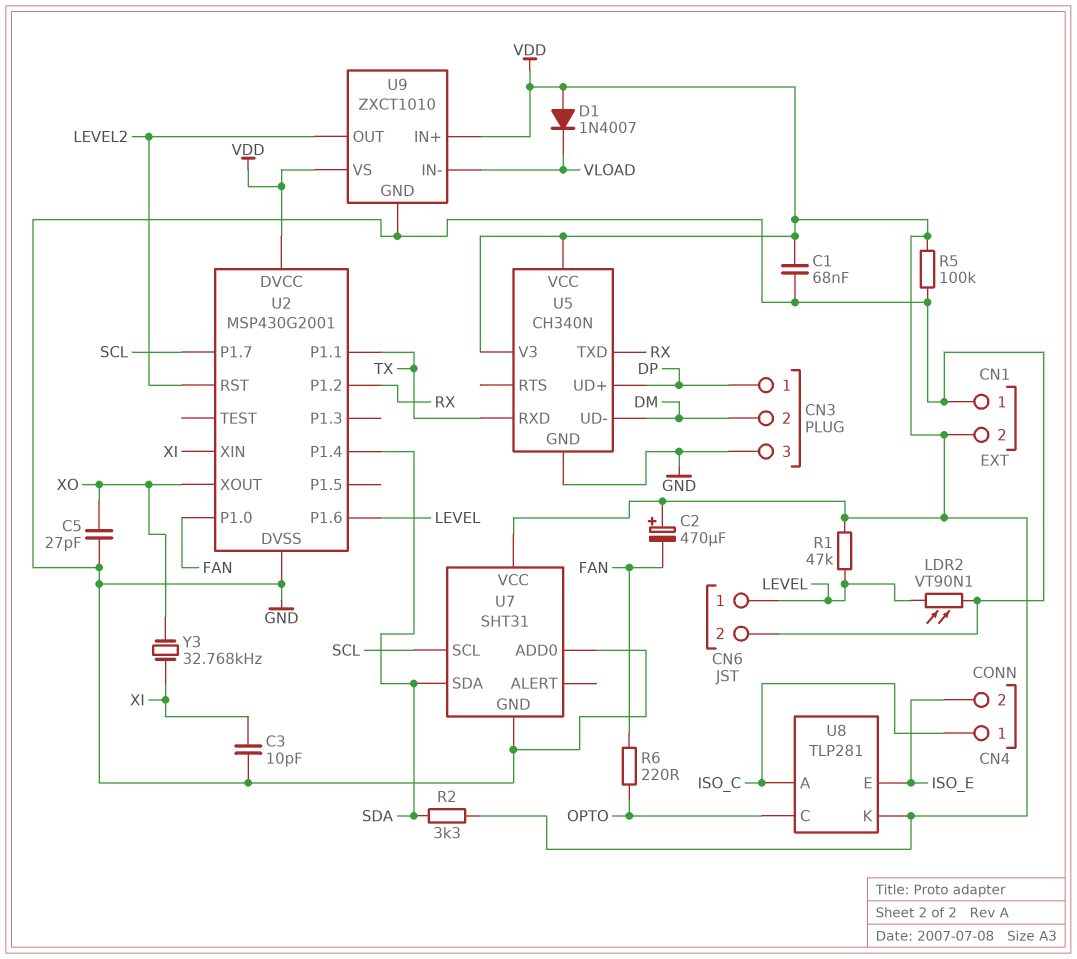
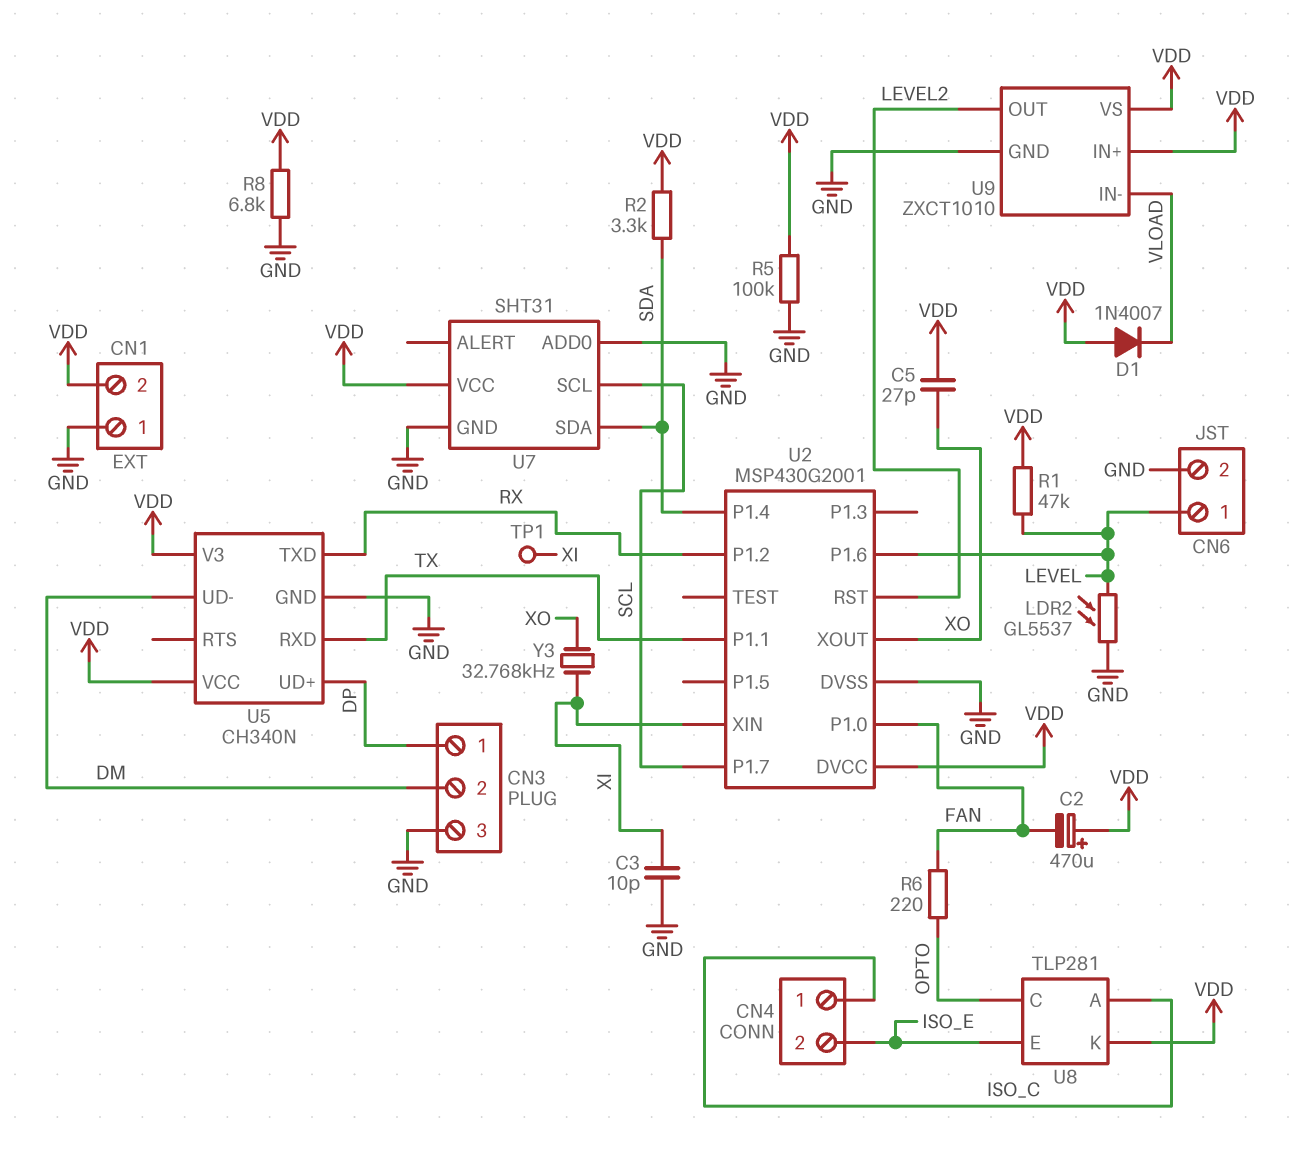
C1: 68nF (GND, VDD) -> none
C5: 27pF (GND, XO) -> 27pF (VDD, XO)
LDR2: VT90N1 (GND, LEVEL) -> GL5537 (GND, LEVEL)
R8: none -> 6.8k (GND, VDD)
TP1: none -> test point (XI)

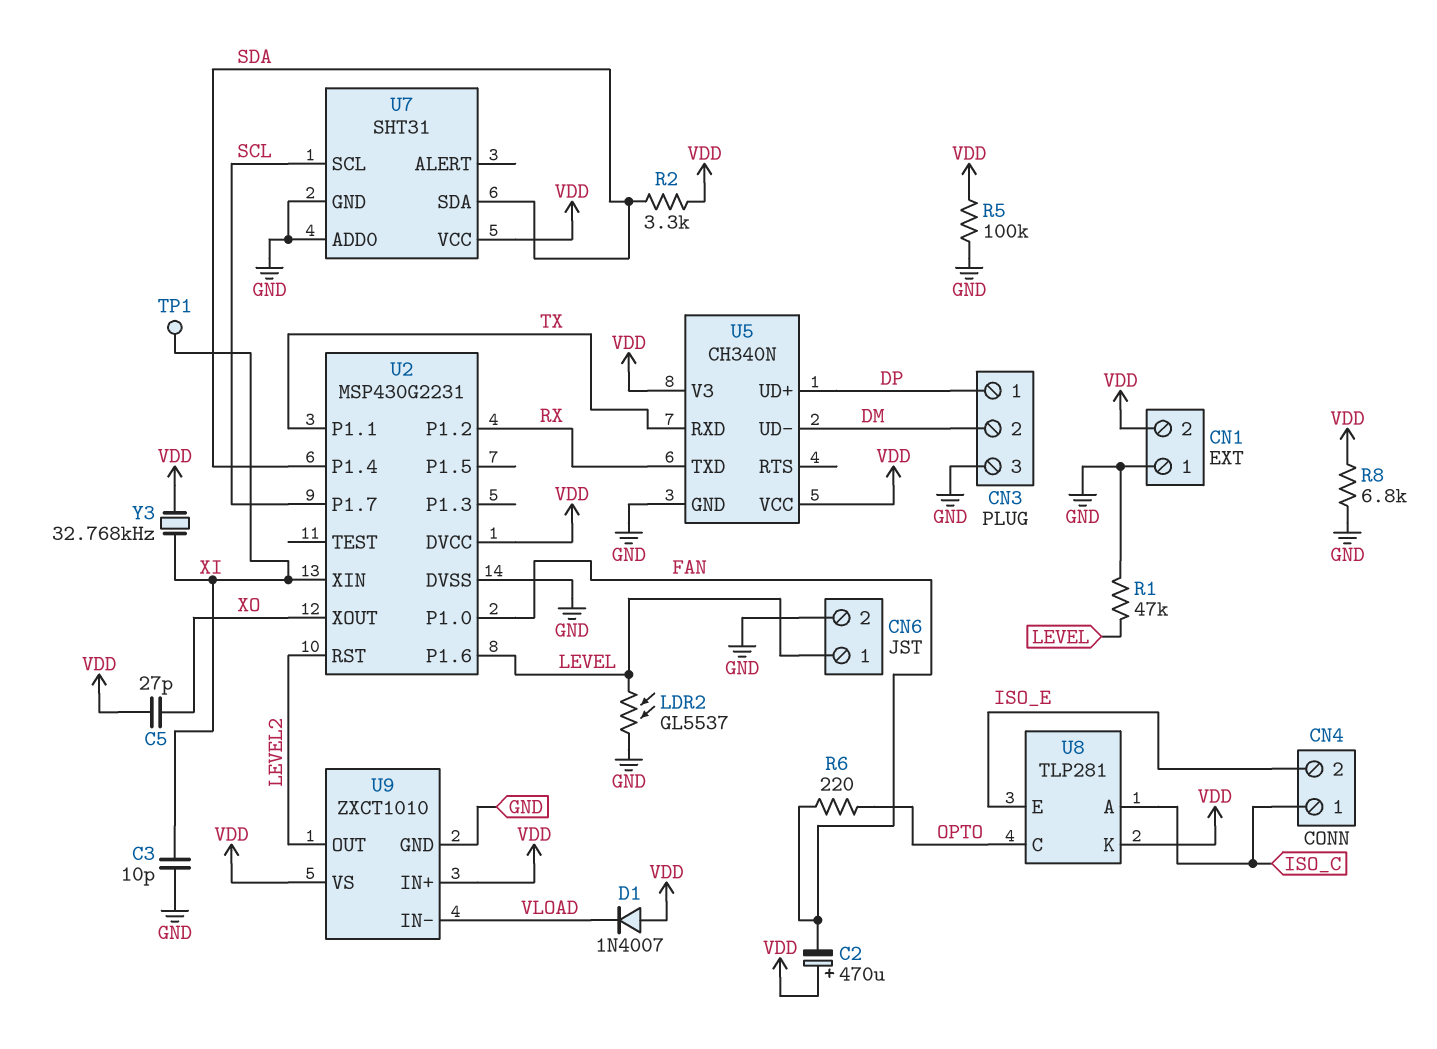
R1: 47k (LEVEL, VDD) -> 47k (GND, LEVEL)
U2: MSP430G2001 -> MSP430G2231
Y3: 32.768kHz (XI, XO) -> 32.768kHz (VDD, XI)

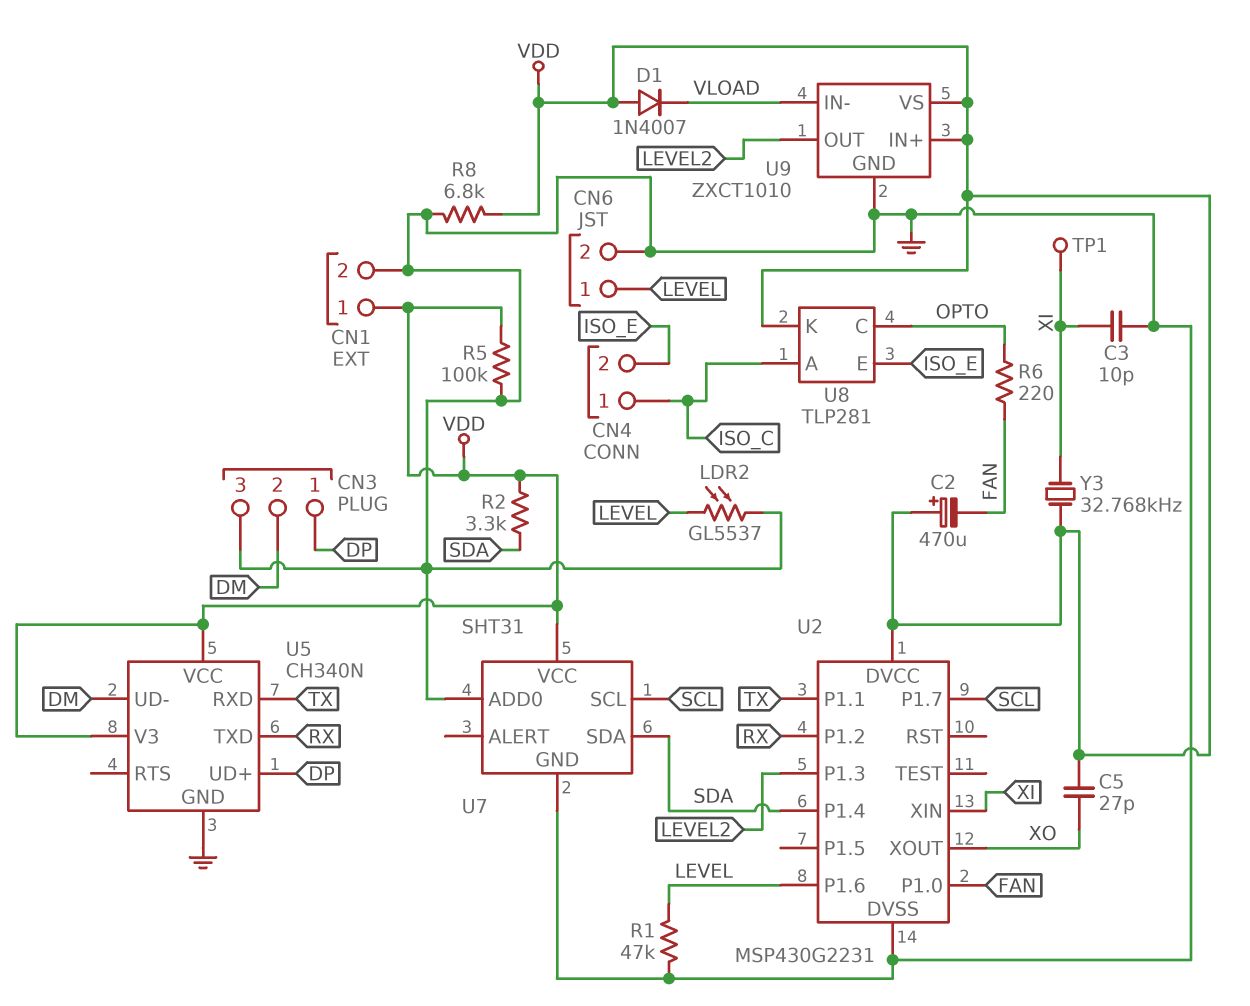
CN1 pin 1: GND -> VDD
CN1 pin 2: VDD -> GND
U2 pin P1.3: none -> LEVEL2
U2 pin RST: LEVEL2 -> none

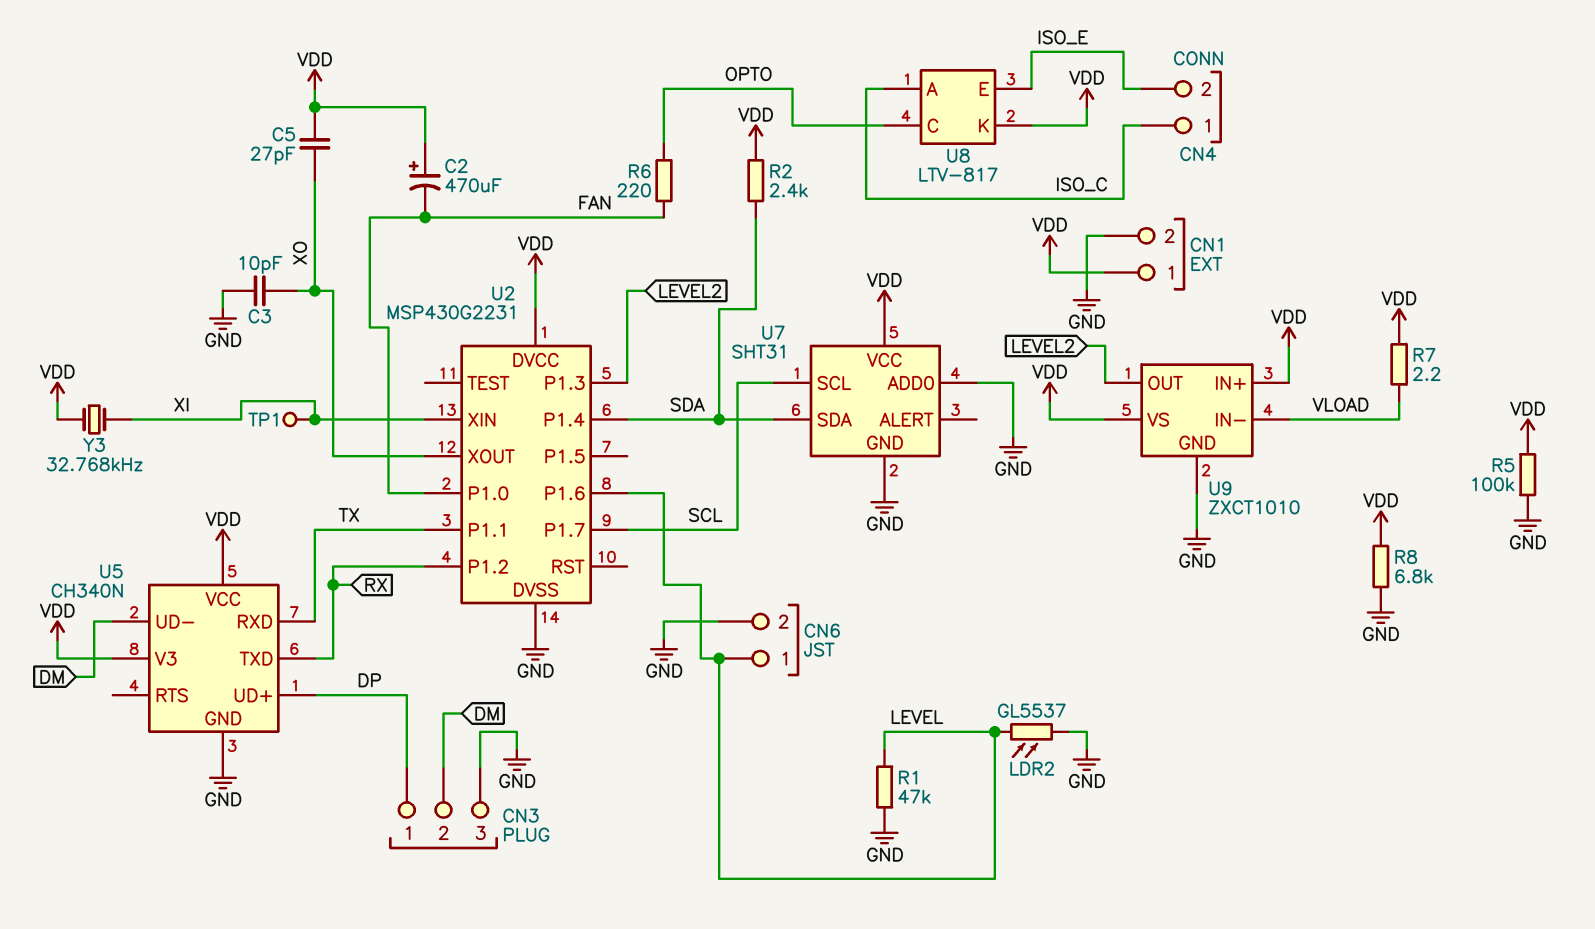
C3: 10pF (GND, XI) -> 10pF (GND, XO)
D1: diode 1N4007 (A VDD, K VLOAD) -> none
R2: 3.3k (SDA, VDD) -> 2.4k (SDA, VDD)
R7: none -> 2.2 (VDD, VLOAD)
U8: TLP281 -> LTV-817

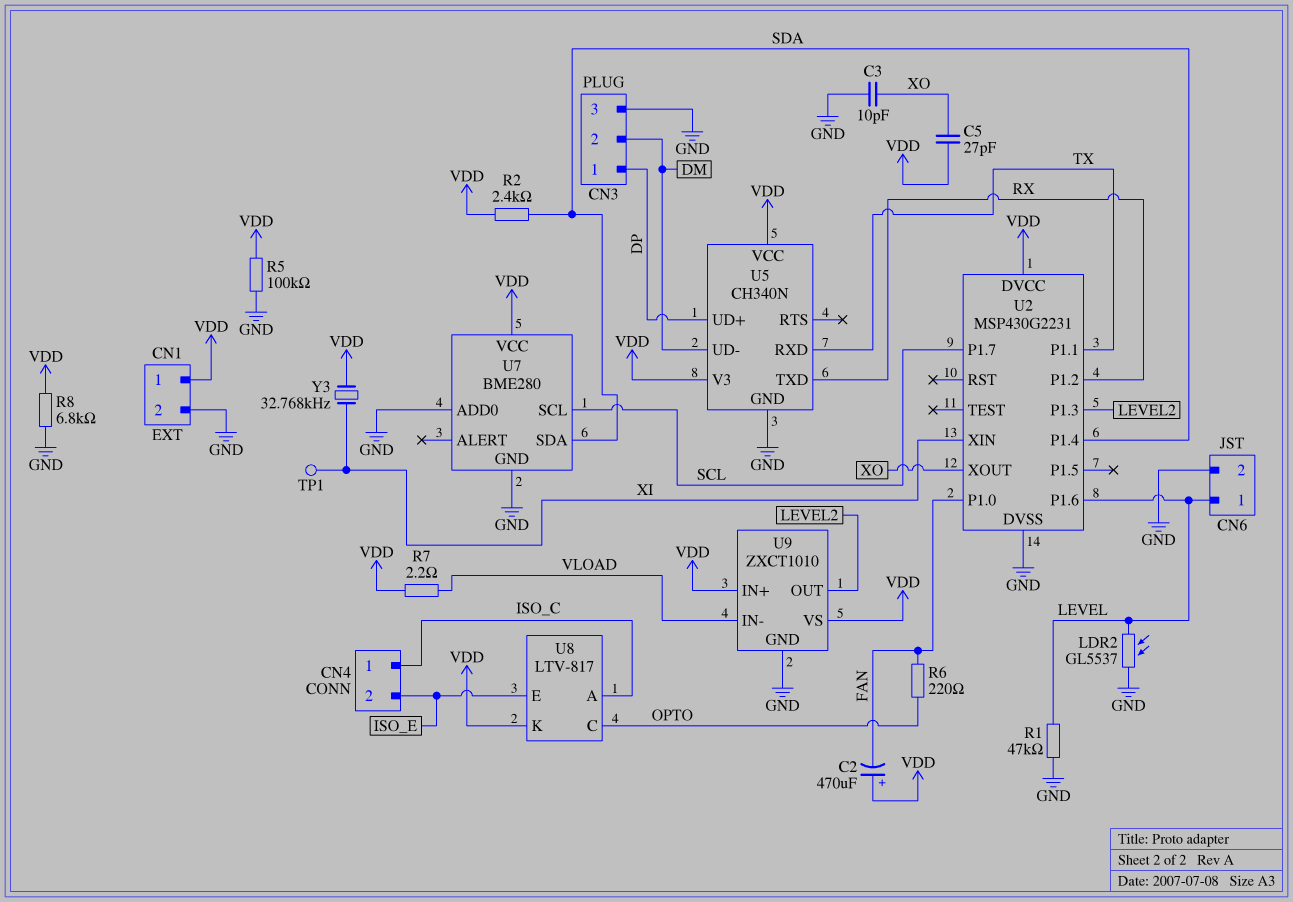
U7: SHT31 -> BME280

